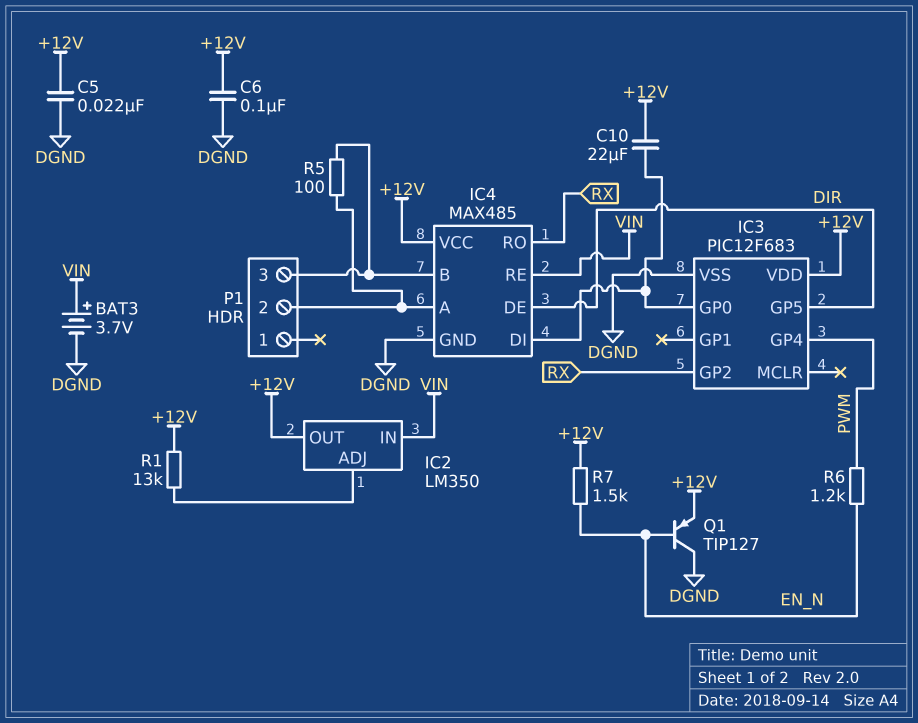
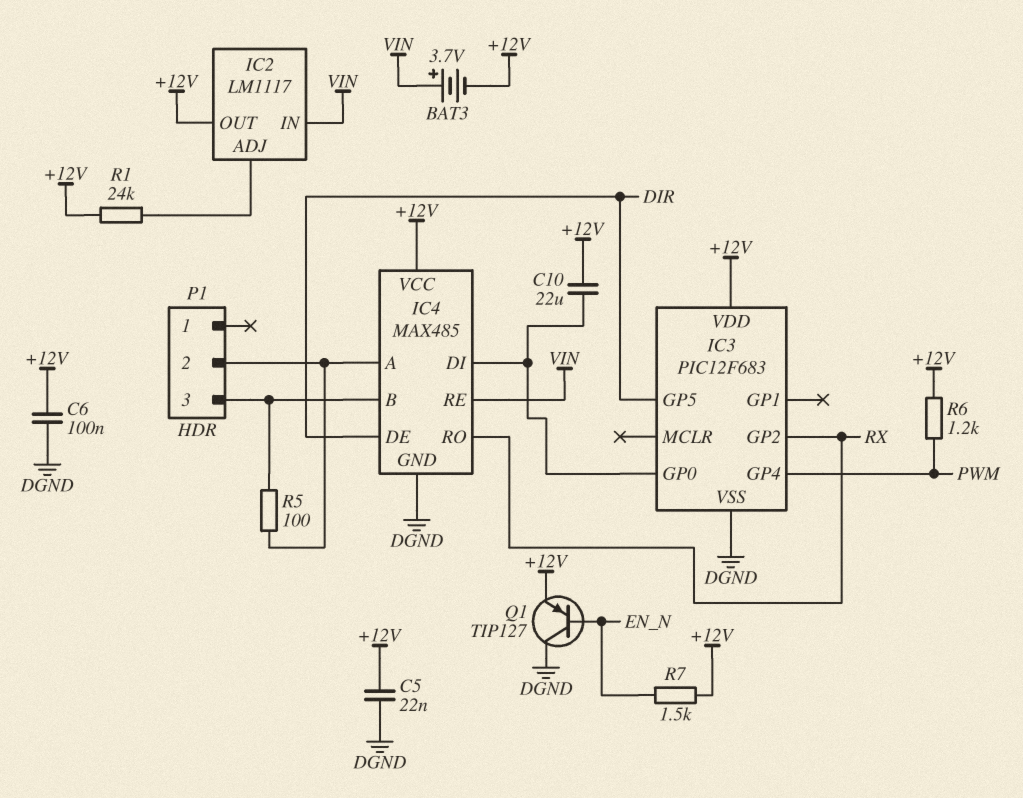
BAT3: 3.7V (plus VIN, minus DGND) -> 3.7V (plus VIN, minus +12V)
IC2: LM350 -> LM1117
R1: 13k (+12V, IC2/ADJ) -> 24k (+12V, IC2/ADJ)
R6: 1.2k (EN_N, PWM) -> 1.2k (+12V, PWM)

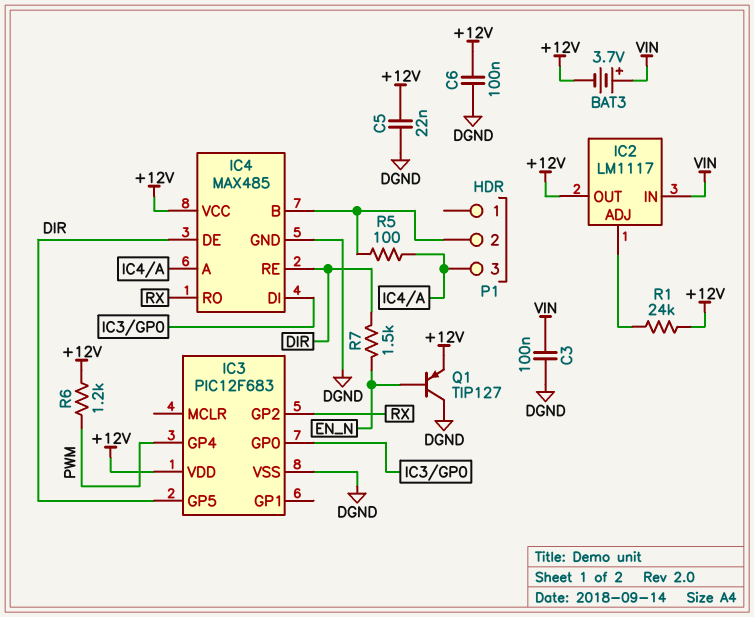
C3: none -> 100nF (DGND, VIN)
C10: 22uF (+12V, IC3/GP0) -> none
IC4 pin RE: VIN -> DIR
P1 pin 2: IC4/A -> IC4/B
P1 pin 3: IC4/B -> IC4/A
R7: 1.5k (+12V, EN_N) -> 1.5k (DIR, EN_N)

